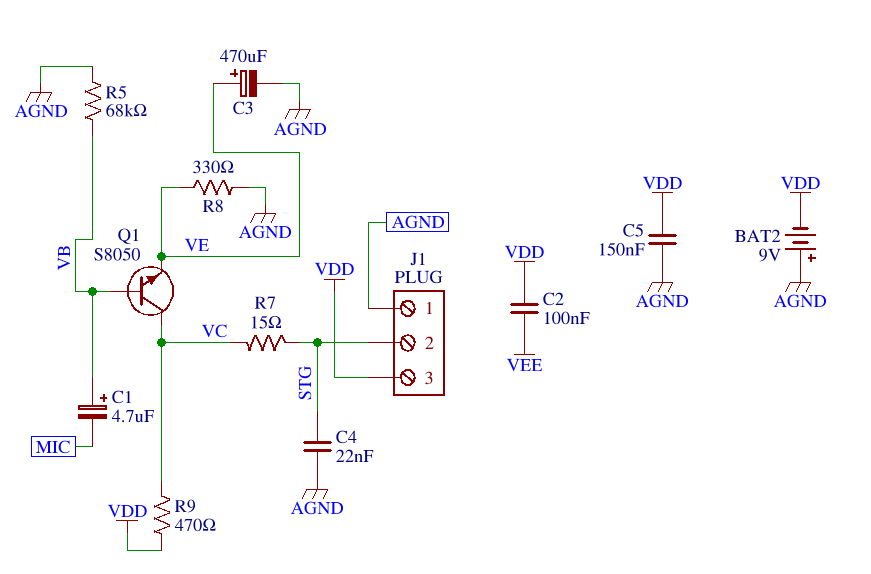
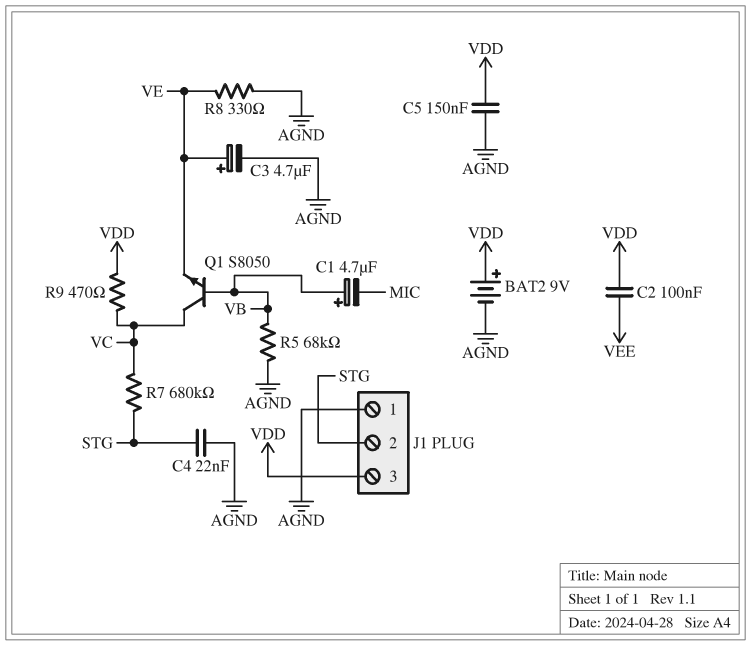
BAT2: 9V (plus AGND, minus VDD) -> 9V (plus VDD, minus AGND)
C3: 470uF (plus VE, minus AGND) -> 4.7uF (plus VE, minus AGND)
R7: 15 (STG, VC) -> 680k (STG, VC)

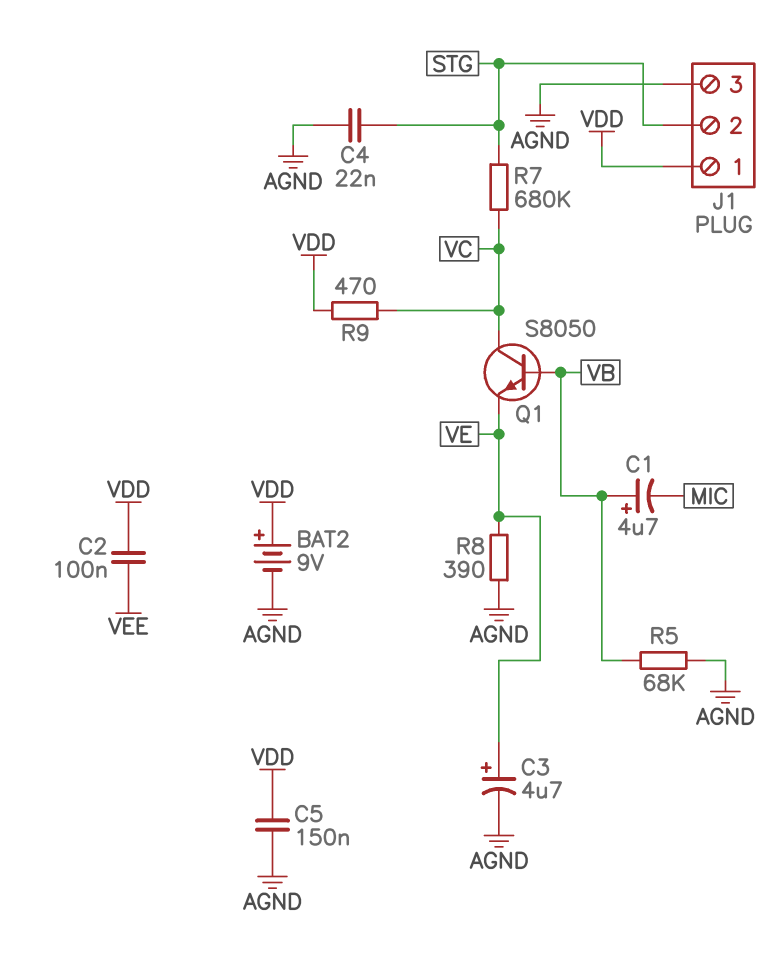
J1 pin 1: AGND -> VDD
J1 pin 3: VDD -> AGND
R8: 330 (AGND, VE) -> 390 (AGND, VE)

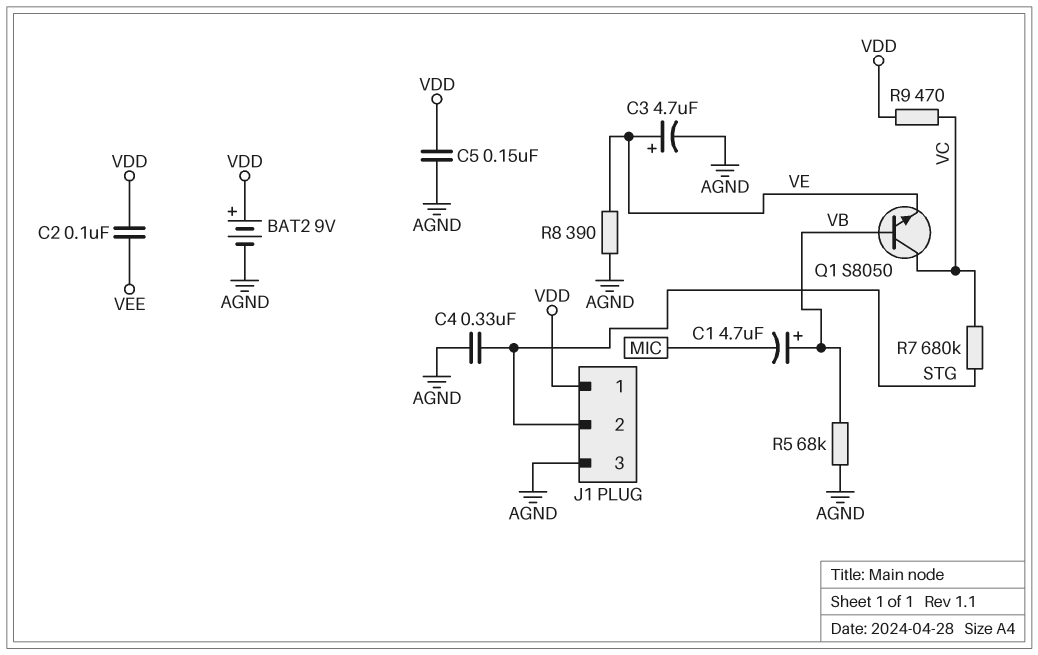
C4: 22nF (AGND, STG) -> 330nF (AGND, STG)

